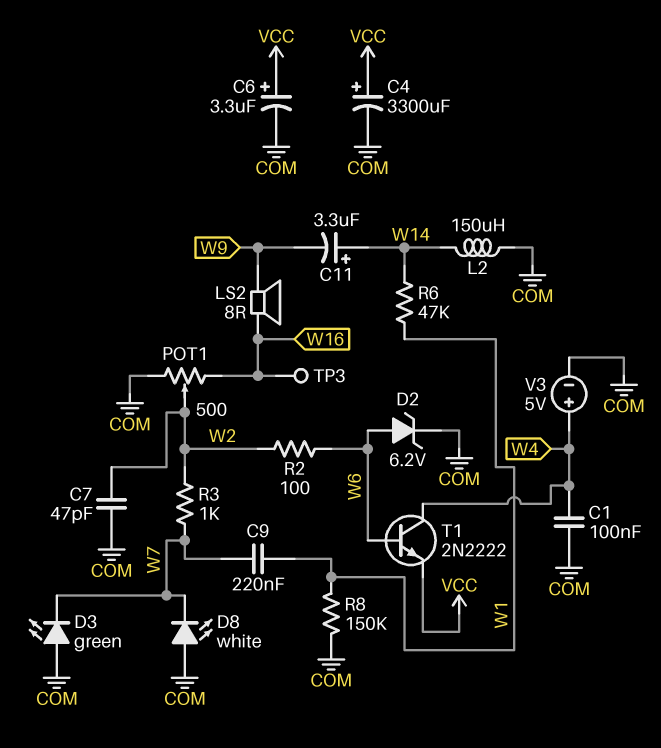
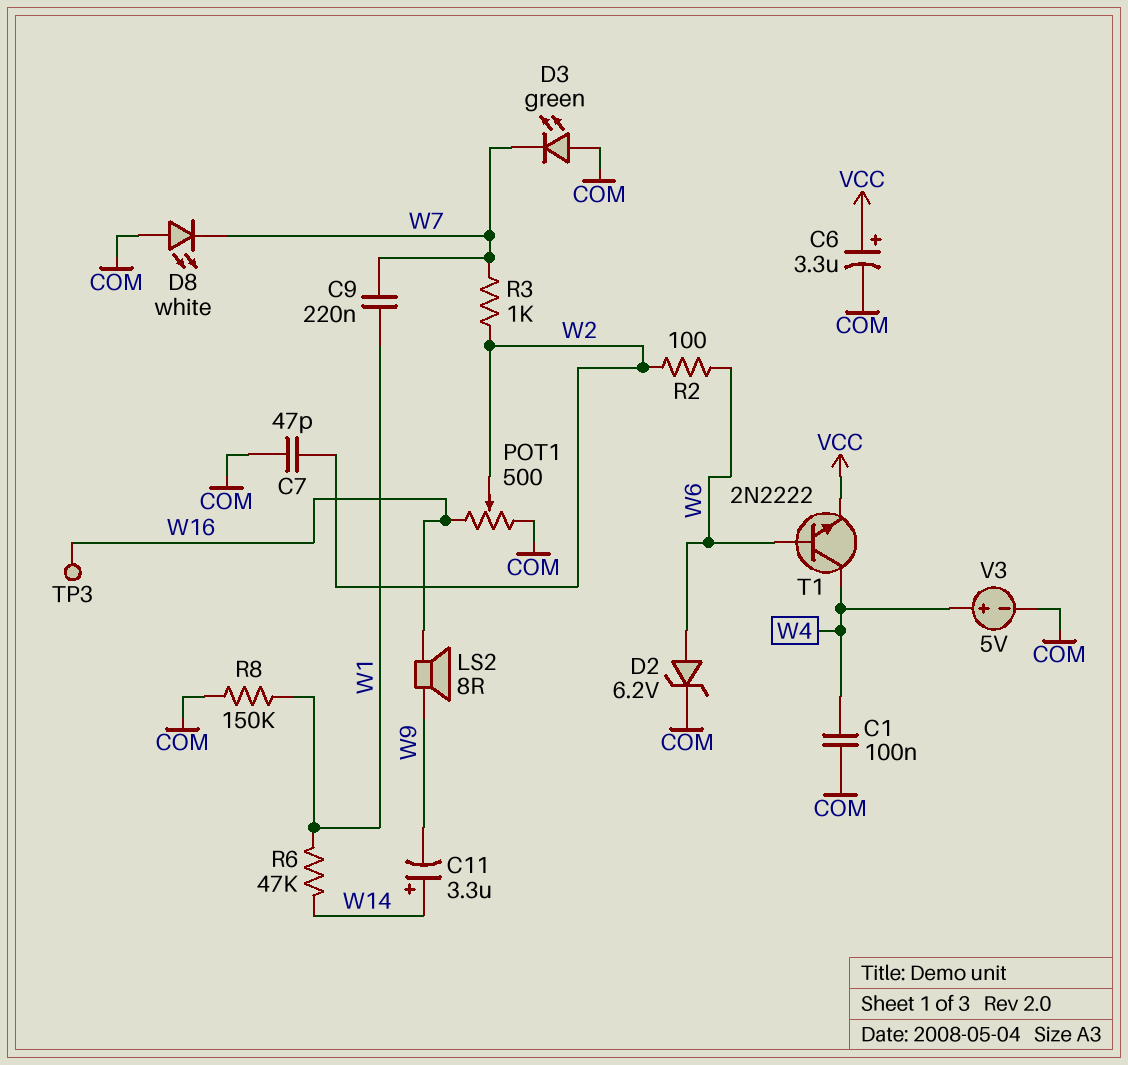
C4: 3300uF (plus VCC, minus COM) -> none
L2: 150uH (COM, W14) -> none

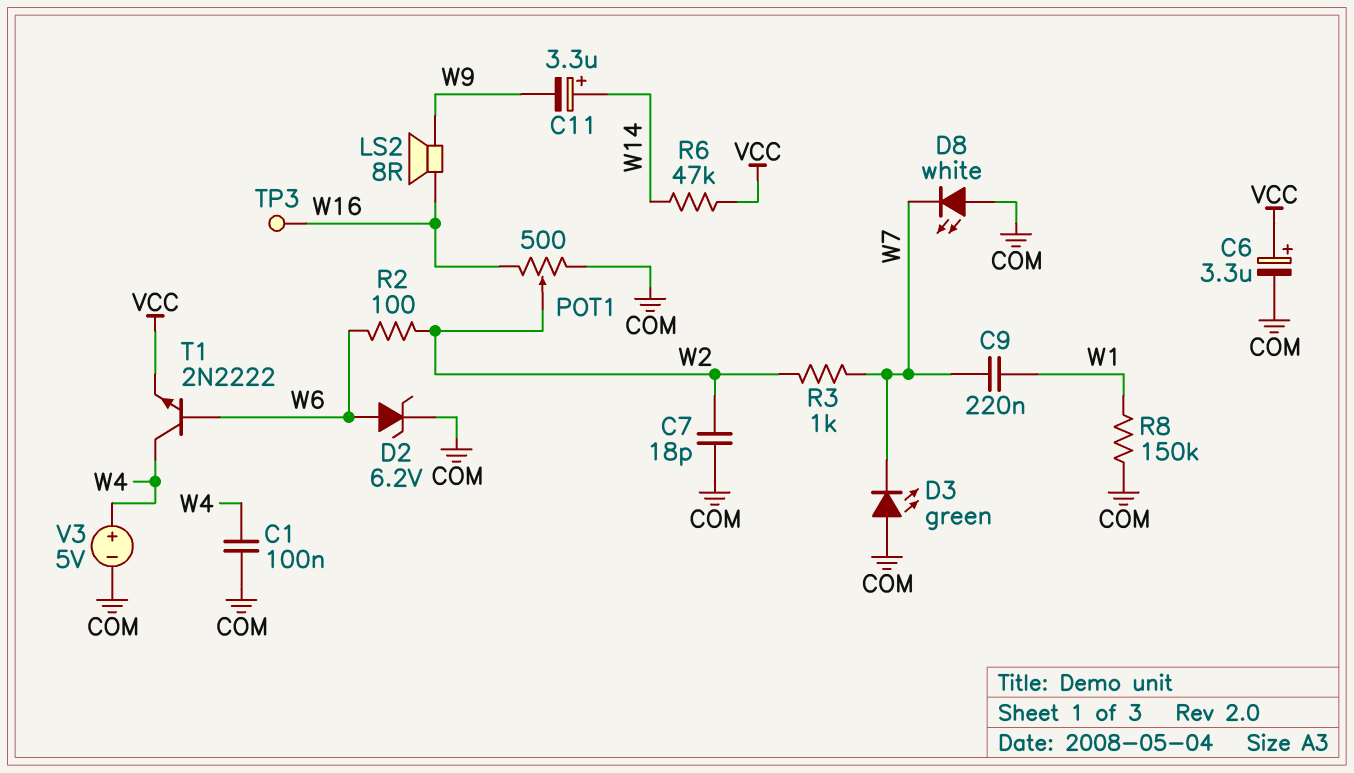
C7: 47pF (COM, W2) -> 18pF (COM, W2)
R6: 47k (W1, W14) -> 47k (VCC, W14)

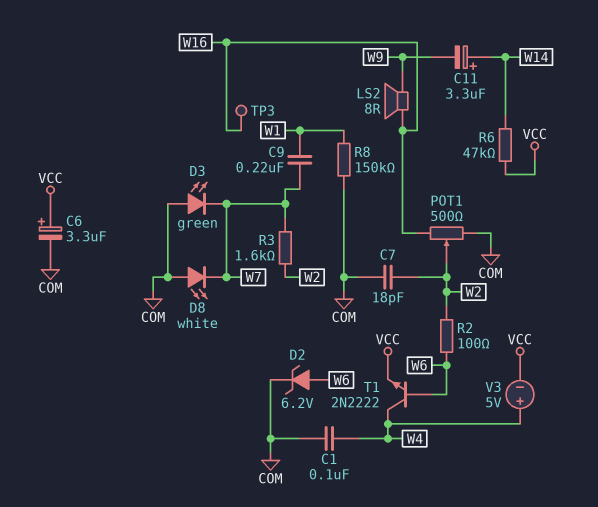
R3: 1k (W2, W7) -> 1.6k (W2, W7)
V3: 5V (plus W4, minus COM) -> 5V (plus W4, minus VCC)

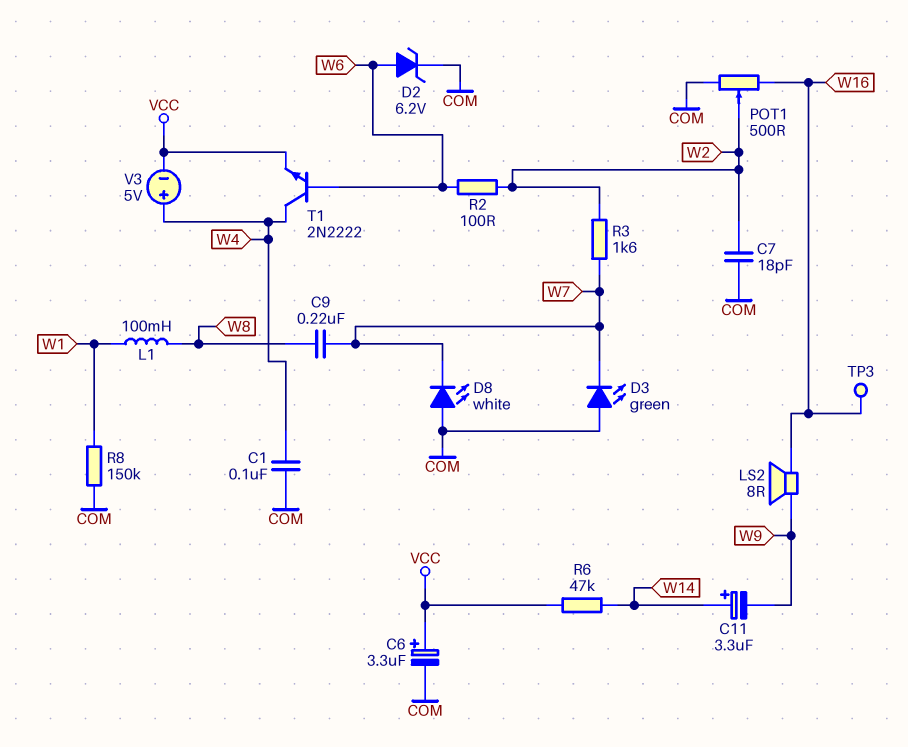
C9: 220nF (W1, W7) -> 220nF (W7, W8)
L1: none -> 100mH (W1, W8)

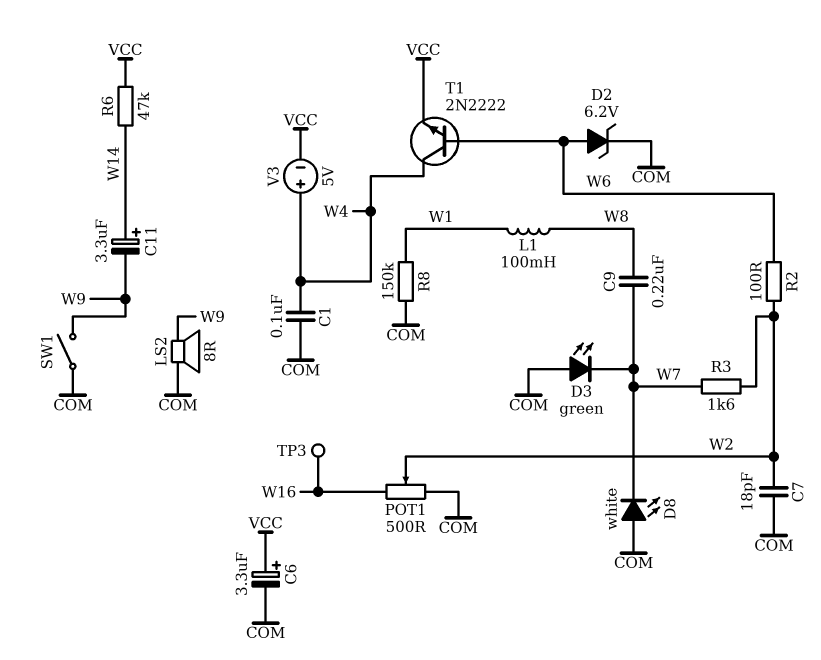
LS2: speaker 8R (W9, W16) -> speaker 8R (COM, W9)
SW1: none -> switch (COM, W9)

